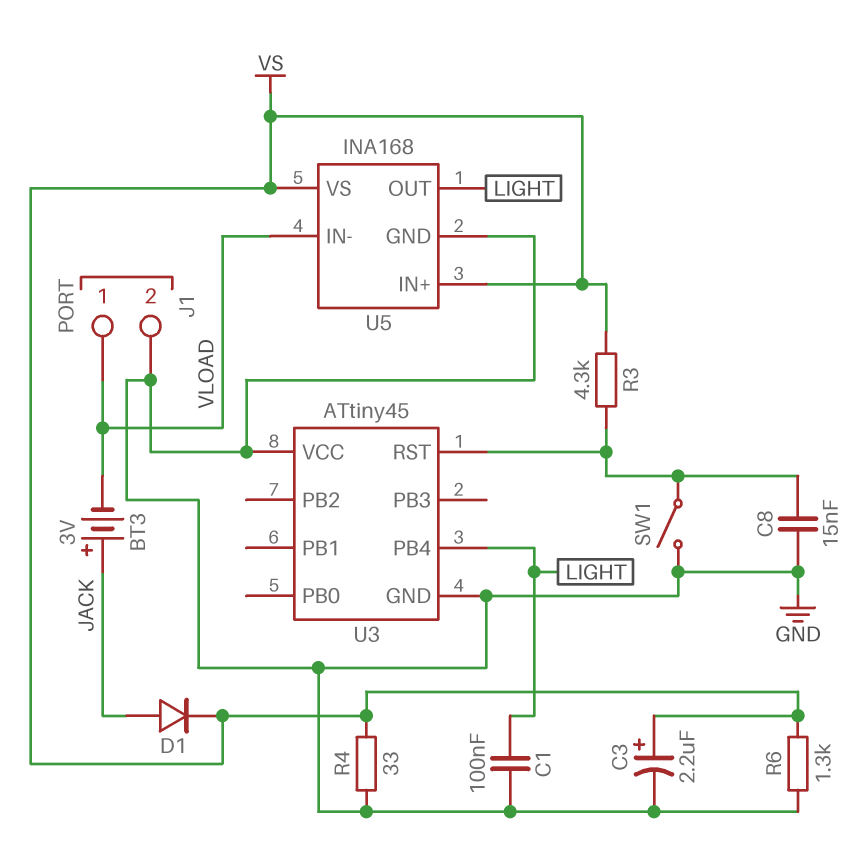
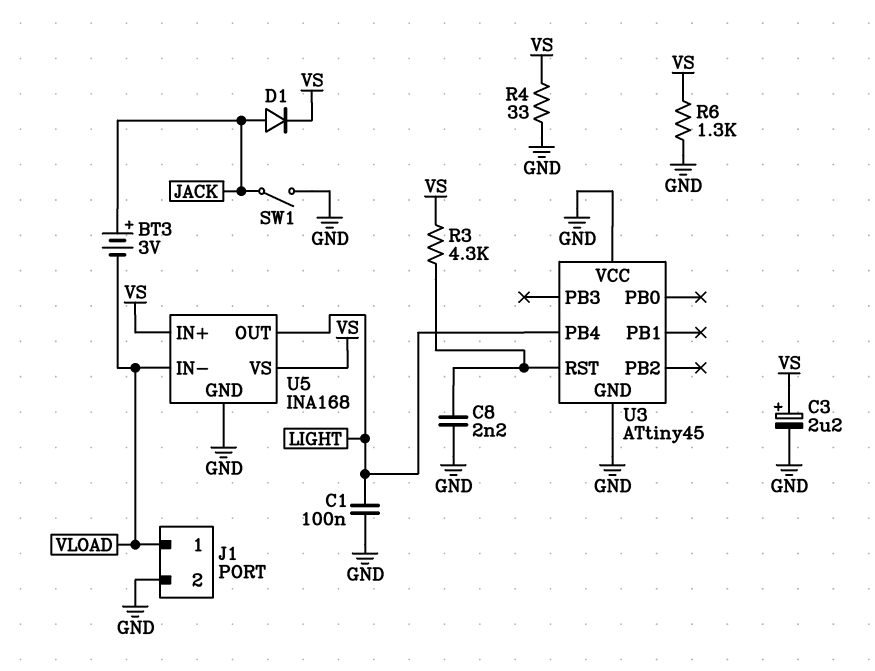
C8: 15nF (GND, U3/RST) -> 2.2nF (GND, U3/RST)
SW1: switch (GND, U3/RST) -> switch (GND, JACK)

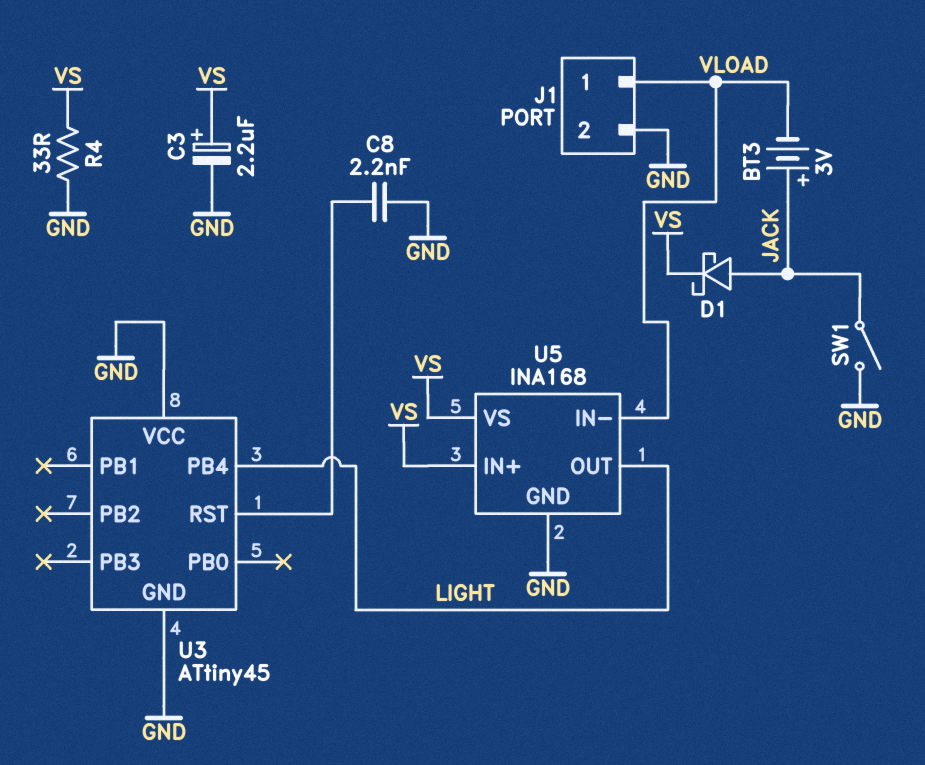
C1: 100nF (GND, LIGHT) -> none
D1: diode (A JACK, K VS) -> schottky (A JACK, K VS)
R3: 4.3k (U3/RST, VS) -> none
R6: 1.3k (GND, VS) -> none

